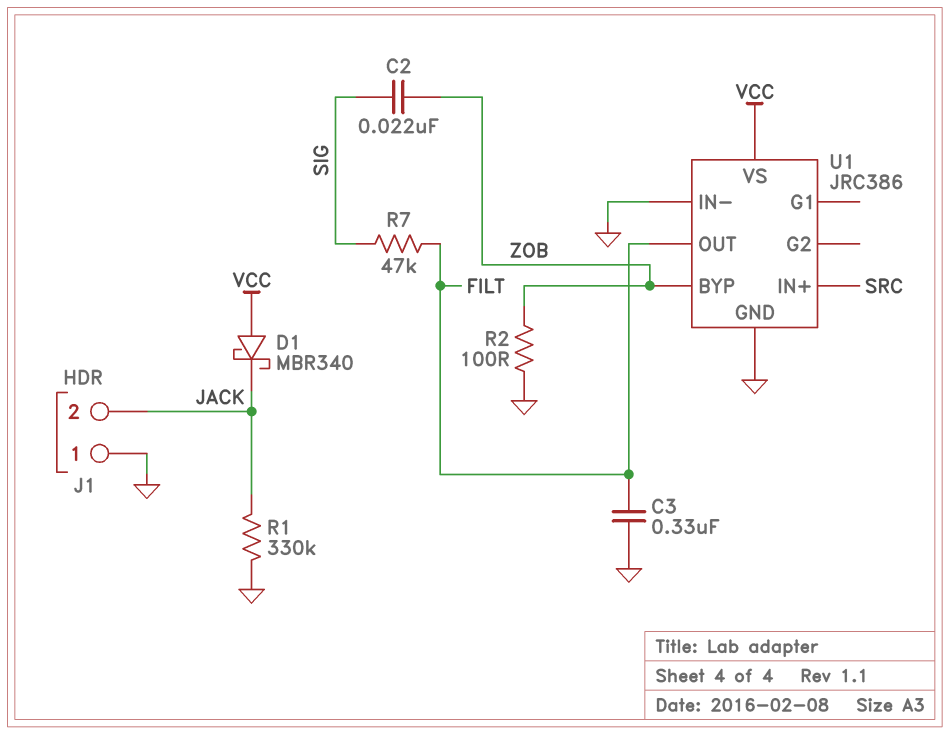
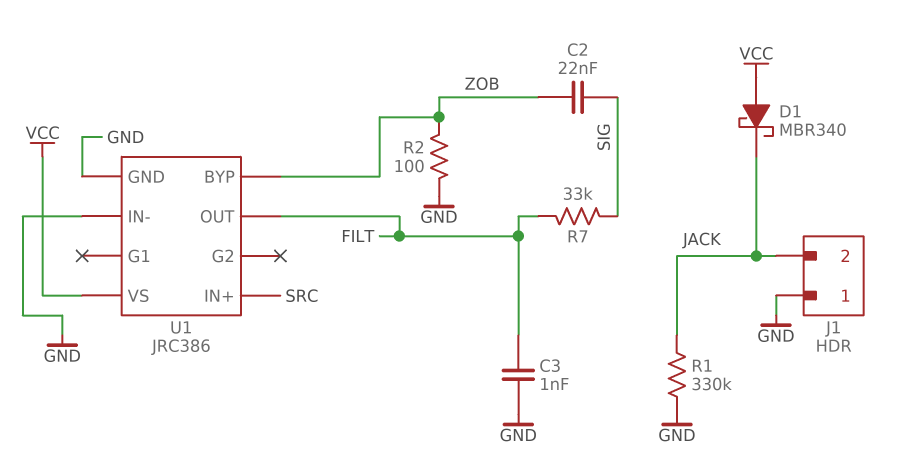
C3: 330nF (FILT, GND) -> 1nF (FILT, GND)
R7: 47k (FILT, SIG) -> 33k (FILT, SIG)

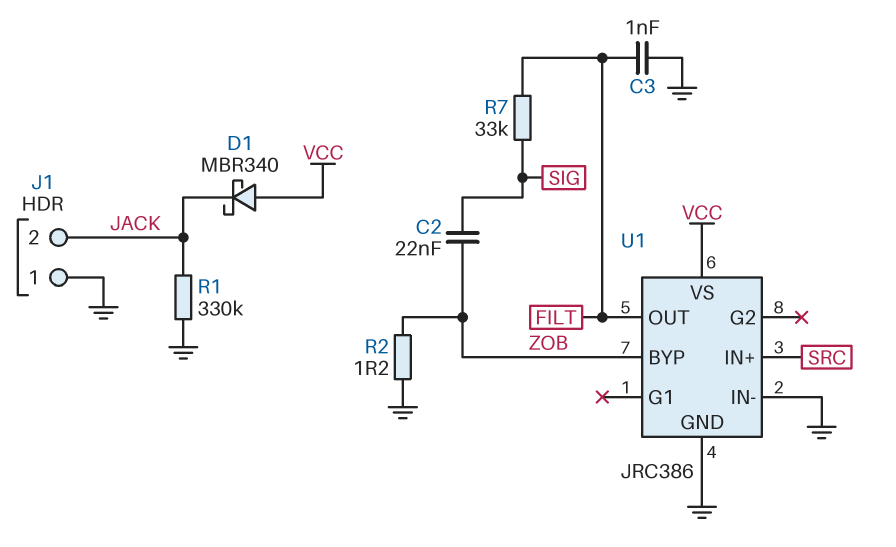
R2: 100 (GND, ZOB) -> 1.2 (GND, ZOB)

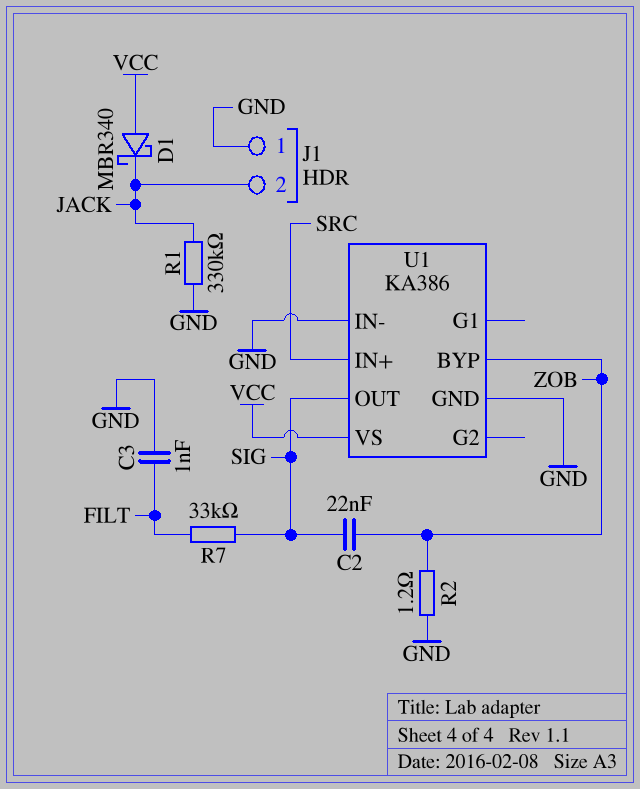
U1: JRC386 -> KA386
U1 pin OUT: FILT -> SIG

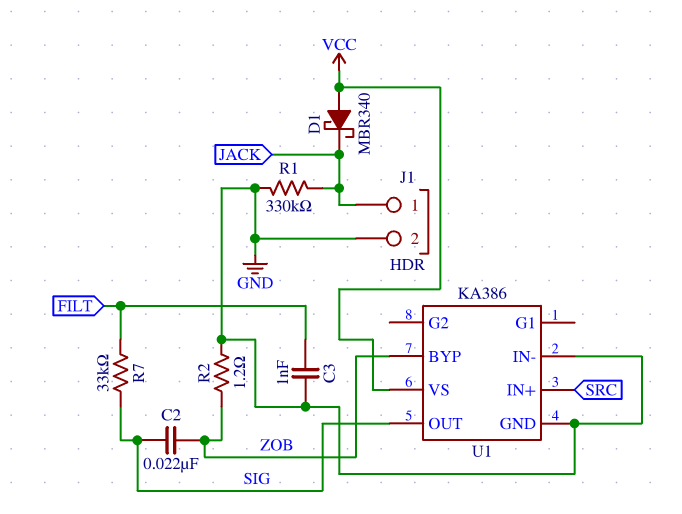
J1 pin 1: GND -> JACK
J1 pin 2: JACK -> GND

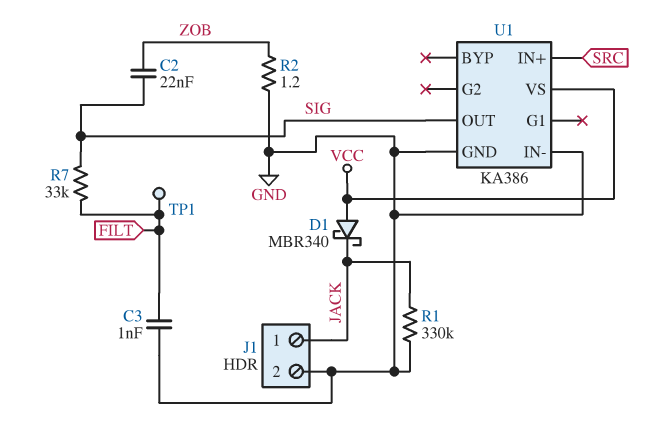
TP1: none -> test point (FILT)
U1 pin BYP: ZOB -> none

